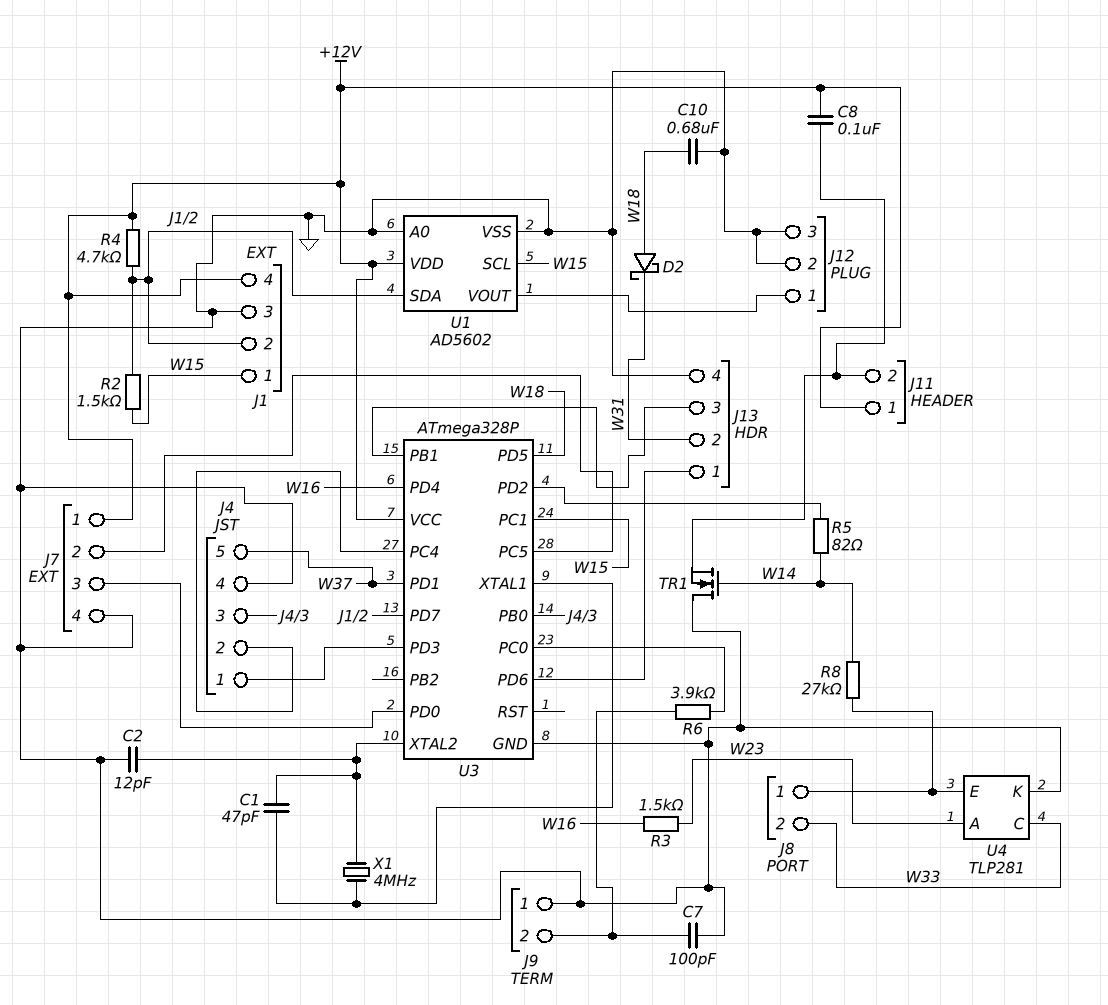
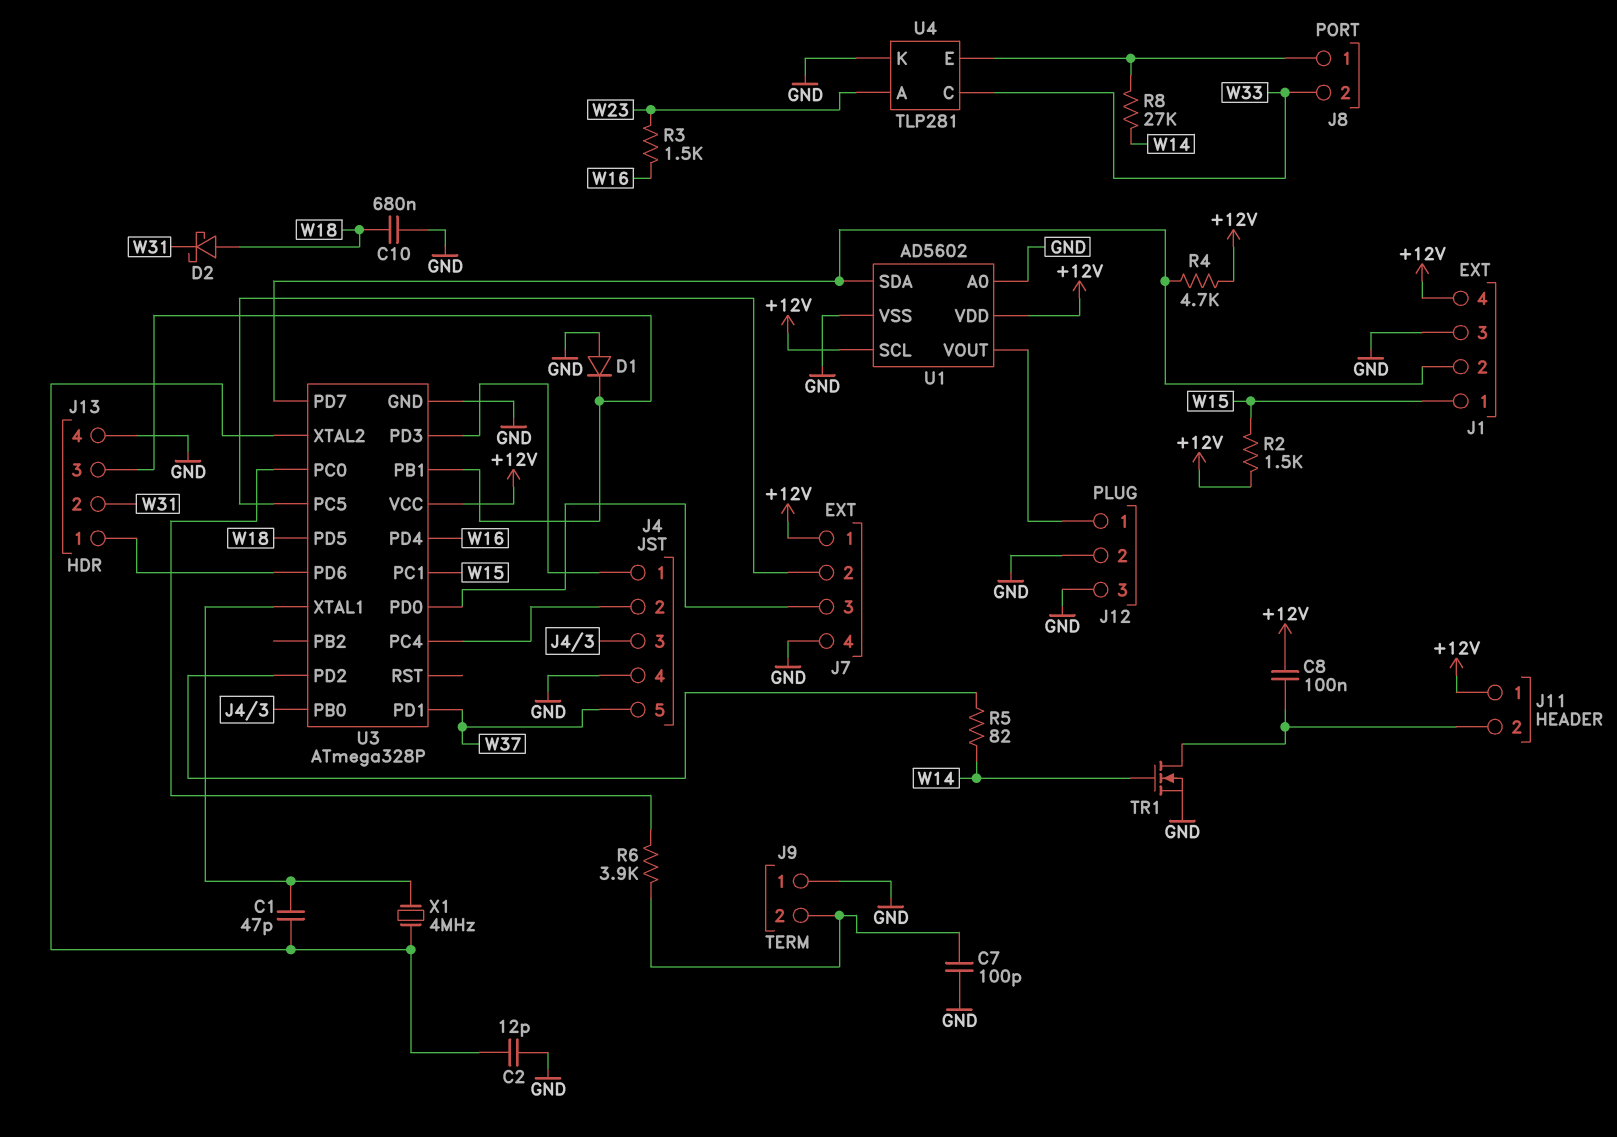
D1: none -> diode (A GND, K J13/3)
R2: 1.5k (J1/2, W15) -> 1.5k (+12V, W15)
TR1: NMOS (G W14, D GND, S J11/2) -> NMOS (G W14, D J11/2, S GND)
U1 pin SCL: W15 -> +12V

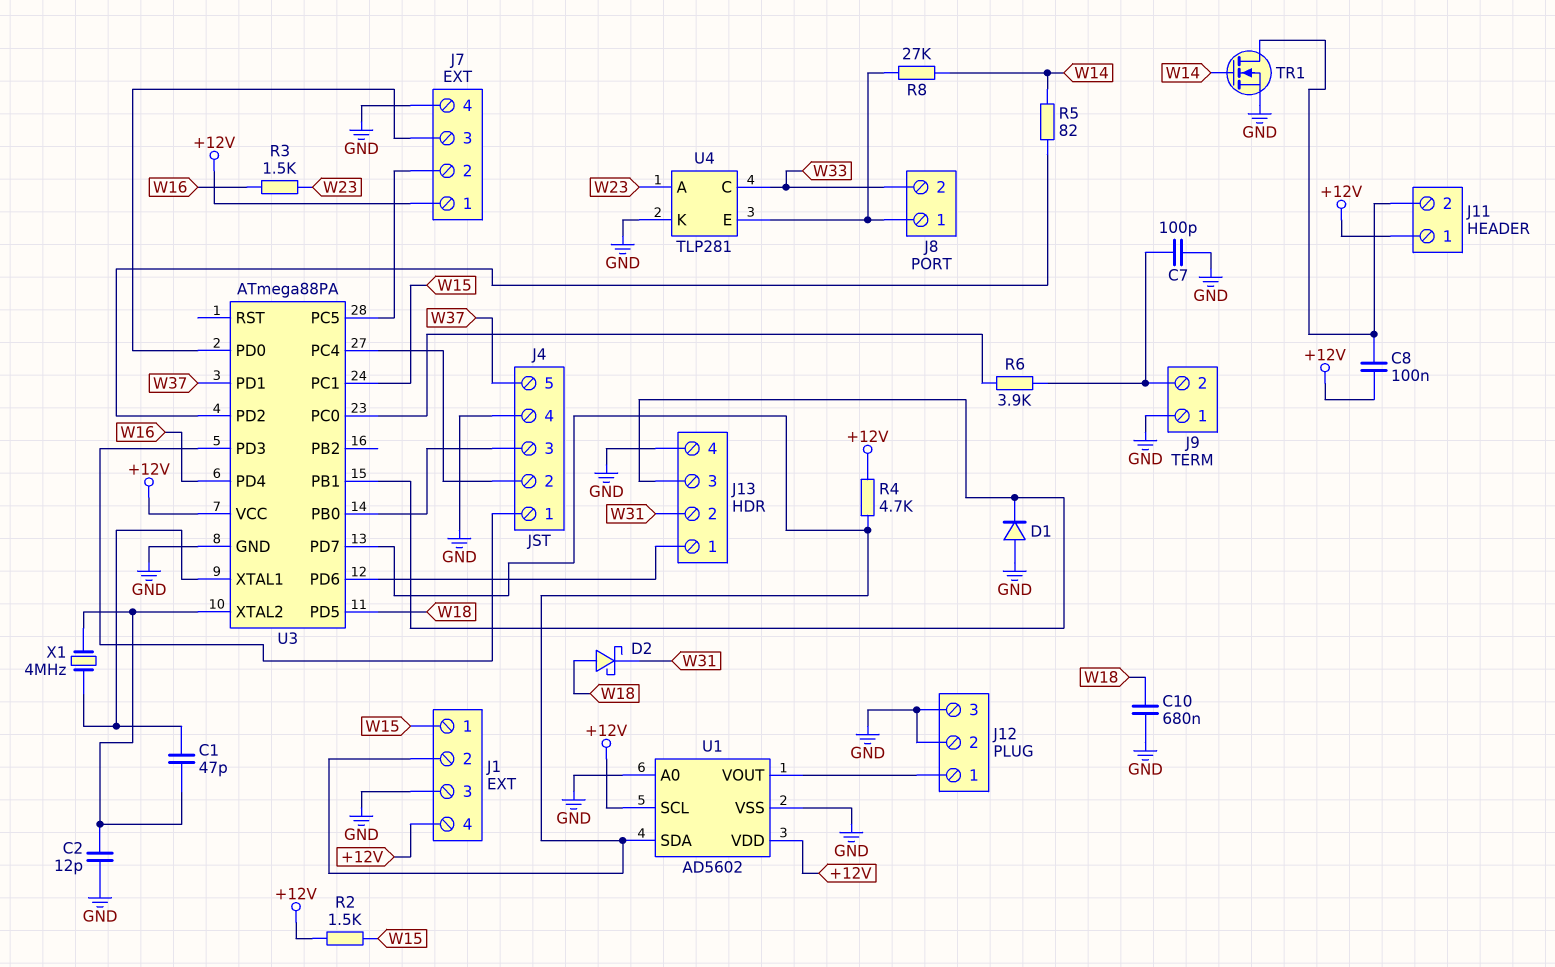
U3: ATmega328P -> ATmega88PA

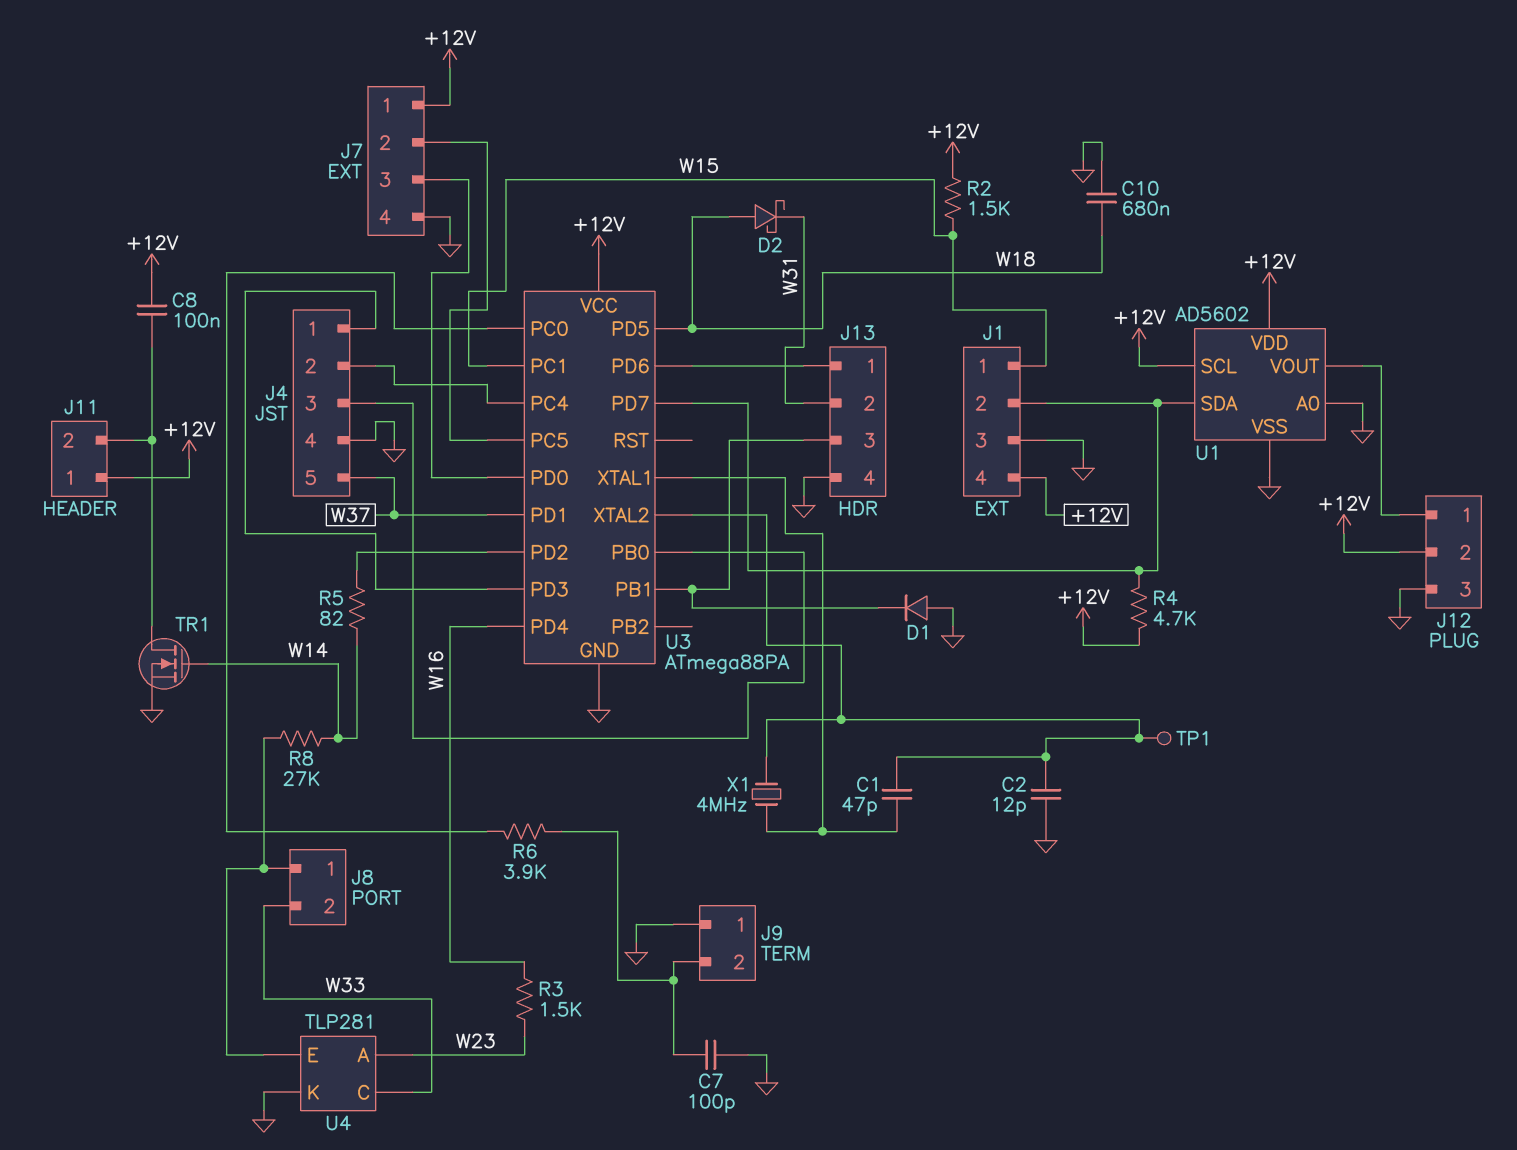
J12 pin 2: GND -> +12V
TP1: none -> test point (U3/XTAL2)

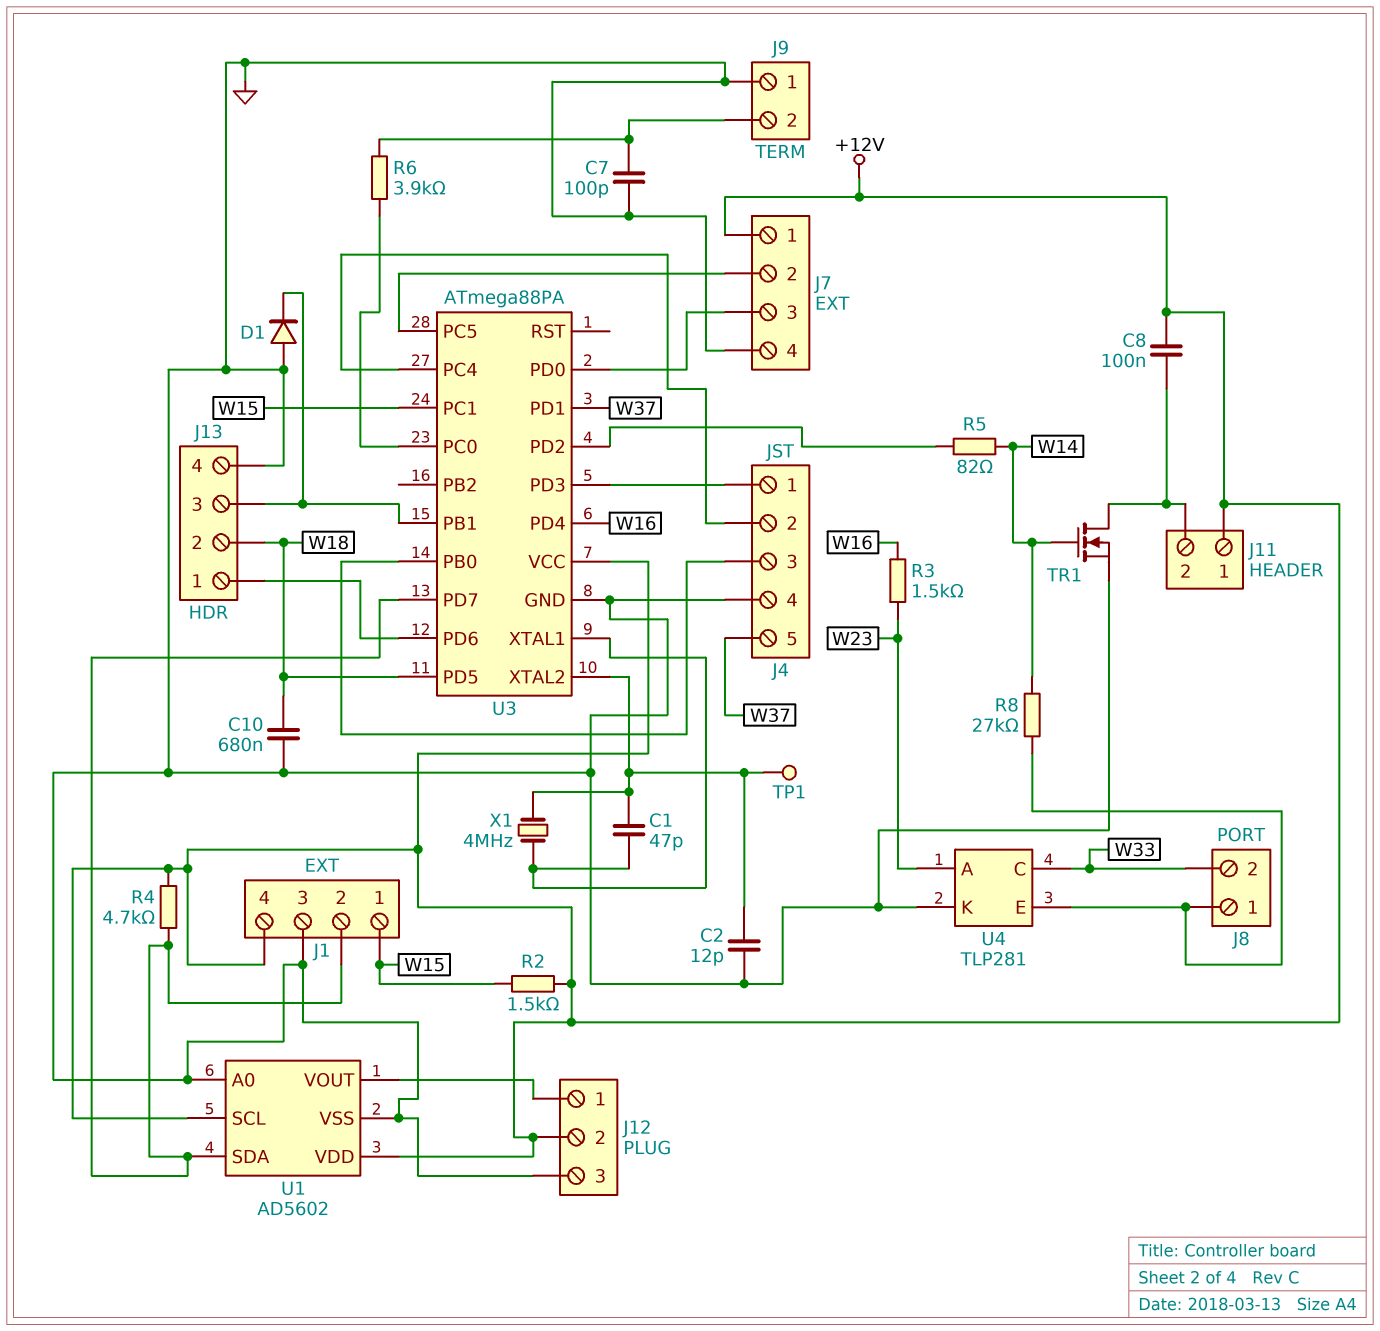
D2: schottky (A W18, K W31) -> none
J13 pin 2: W31 -> W18

